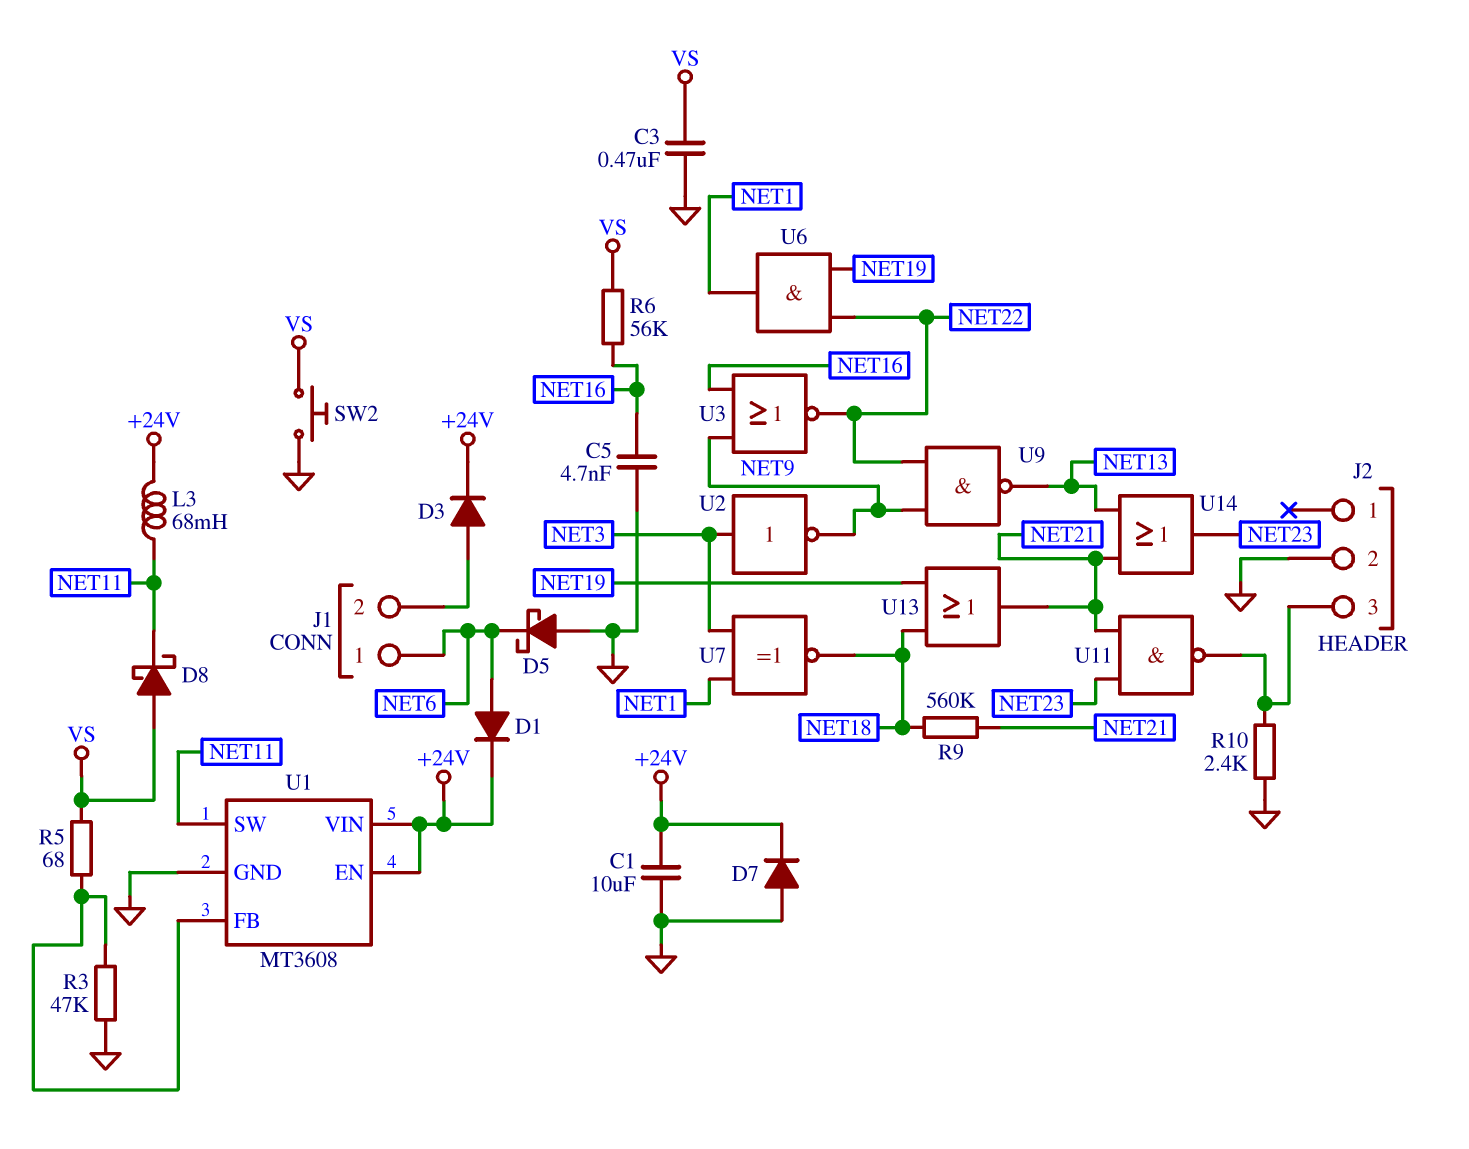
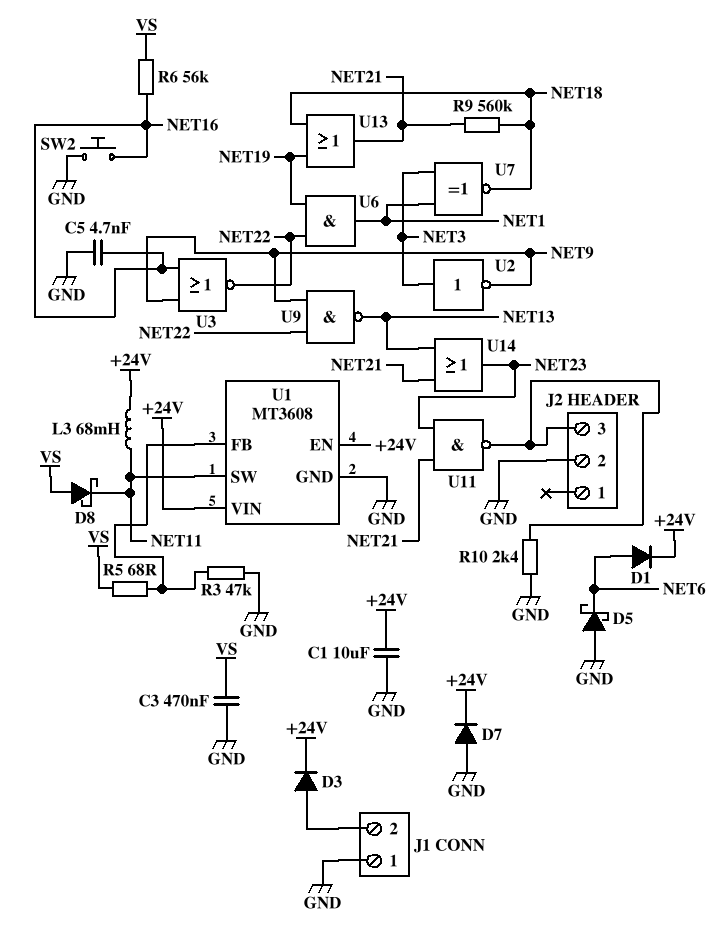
J1 pin 1: NET6 -> GND
SW2: button (GND, VS) -> button (GND, NET16)

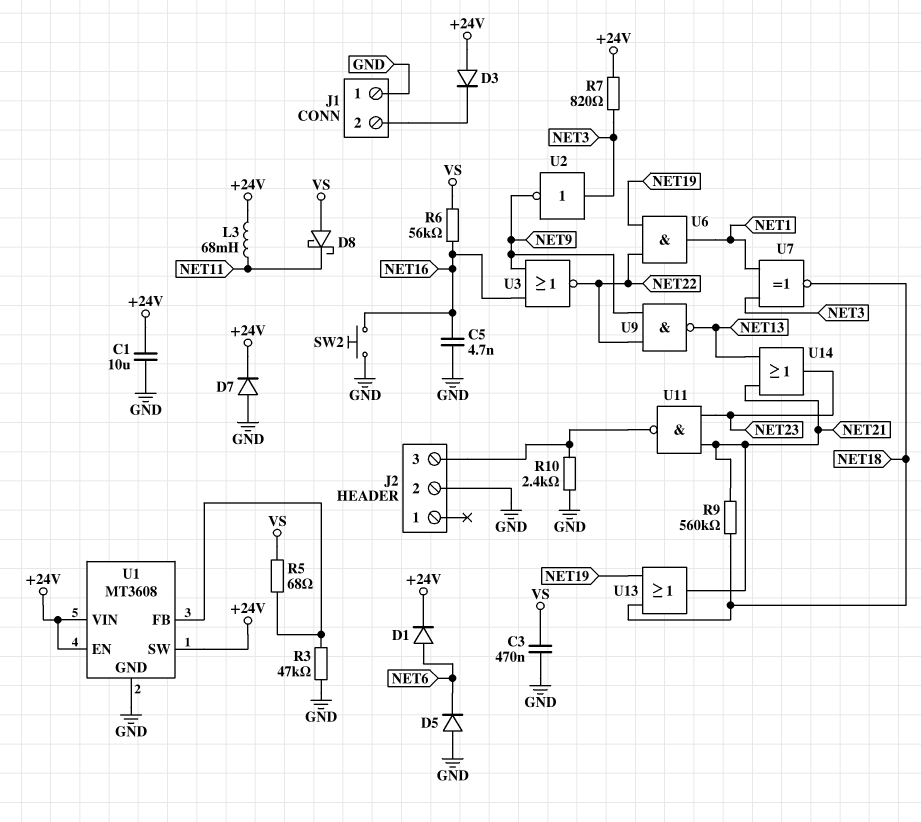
D3: diode (A J1/2, K +24V) -> diode (A +24V, K J1/2)
D5: schottky (A GND, K NET6) -> diode (A GND, K NET6)
R7: none -> 820 (+24V, NET3)
U1 pin SW: NET11 -> +24V

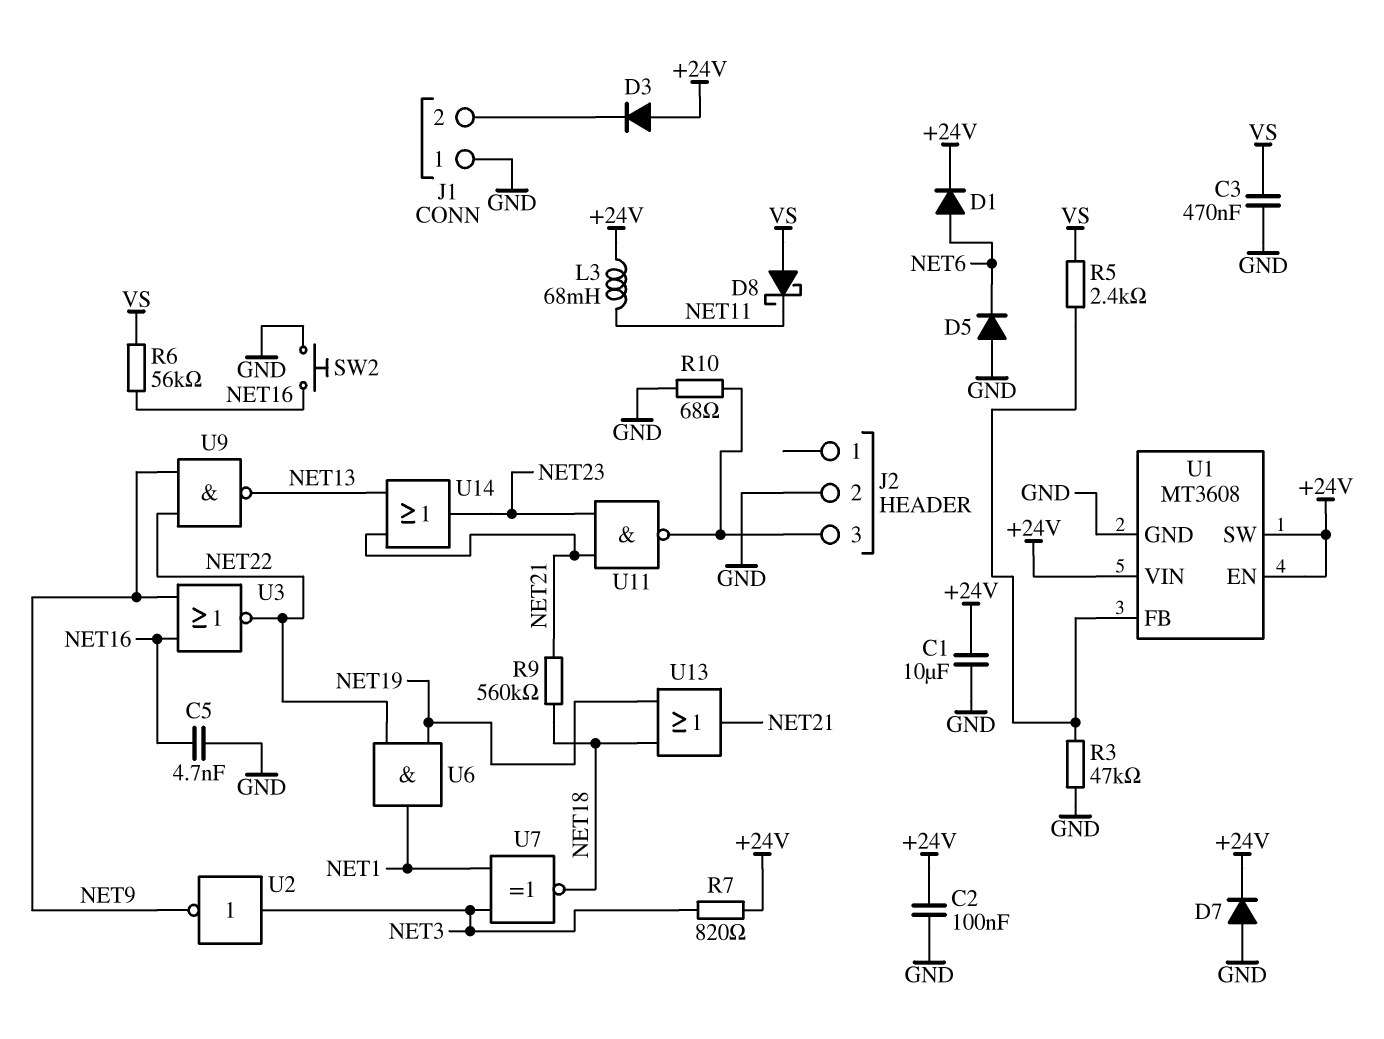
C2: none -> 100nF (+24V, GND)
R5: 68 (U1/FB, VS) -> 2.4k (U1/FB, VS)
R10: 2.4k (GND, J2/3) -> 68 (GND, J2/3)

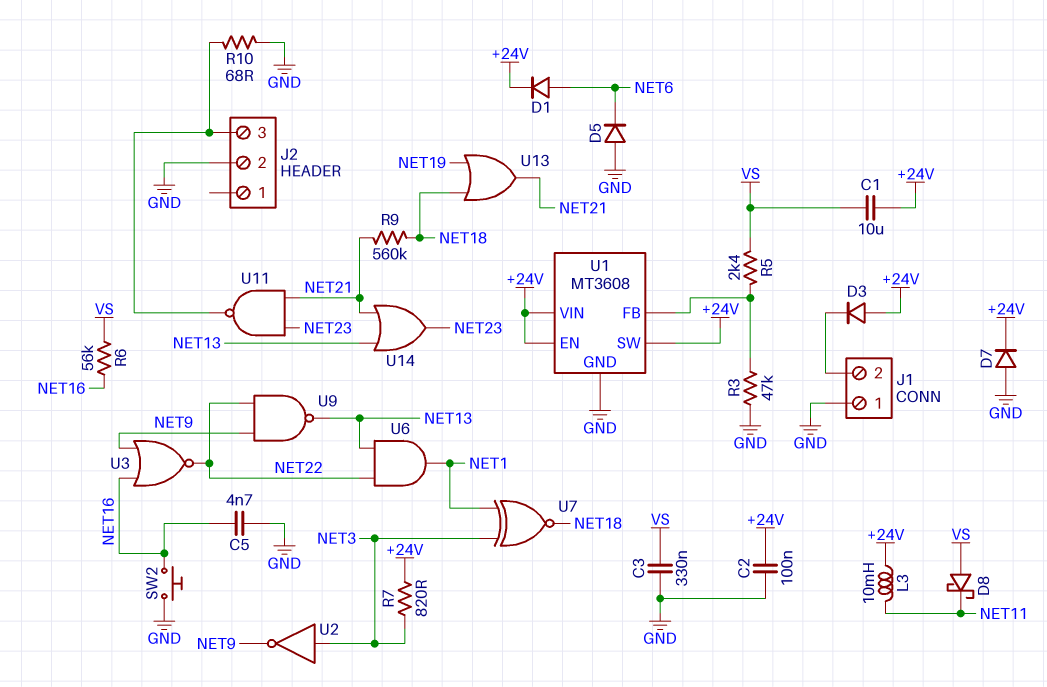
C1: 10uF (+24V, GND) -> 10uF (+24V, VS)
C3: 470nF (GND, VS) -> 330nF (GND, VS)
L3: 68mH (+24V, NET11) -> 10mH (+24V, NET11)
U6: AND (in NET19, in NET22, out NET1) -> AND (in NET13, in NET22, out NET1)

